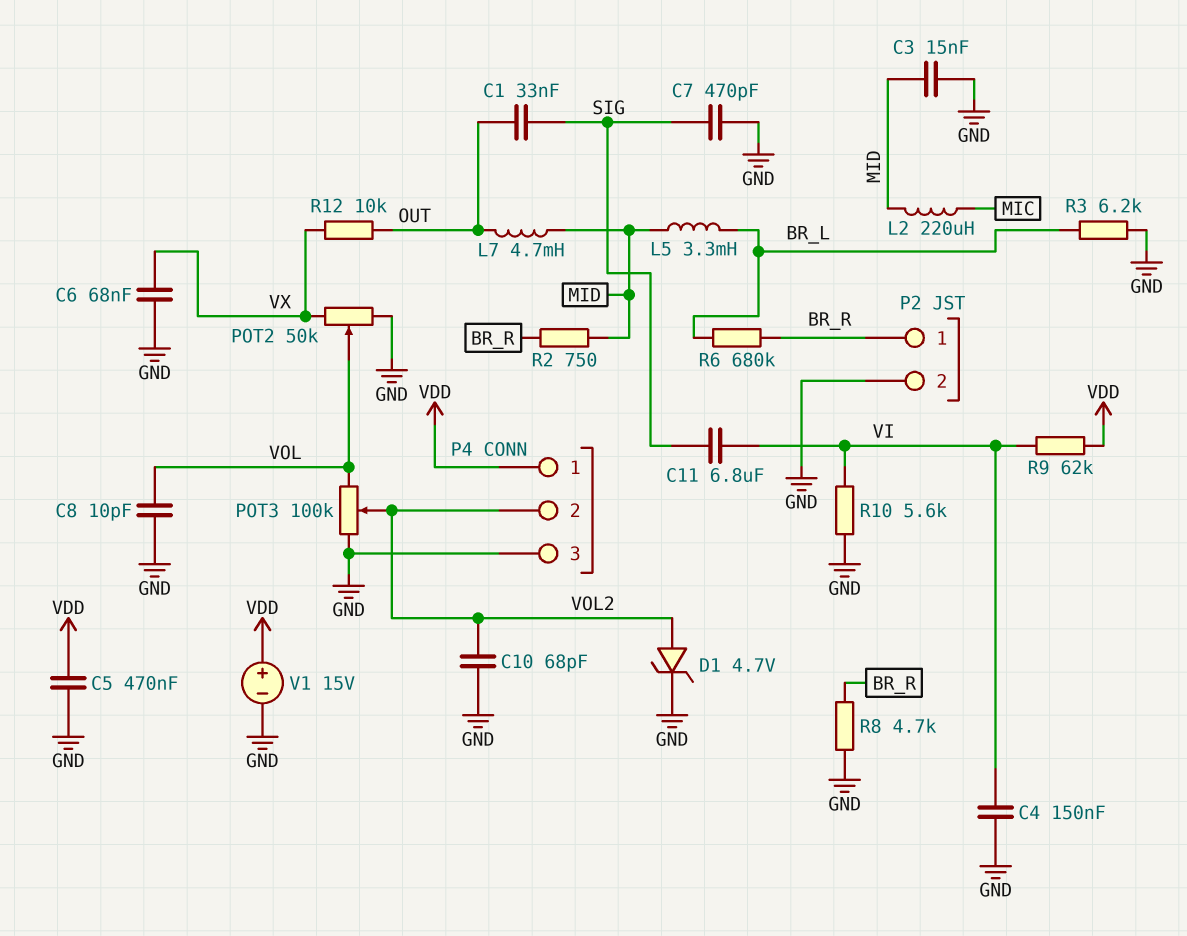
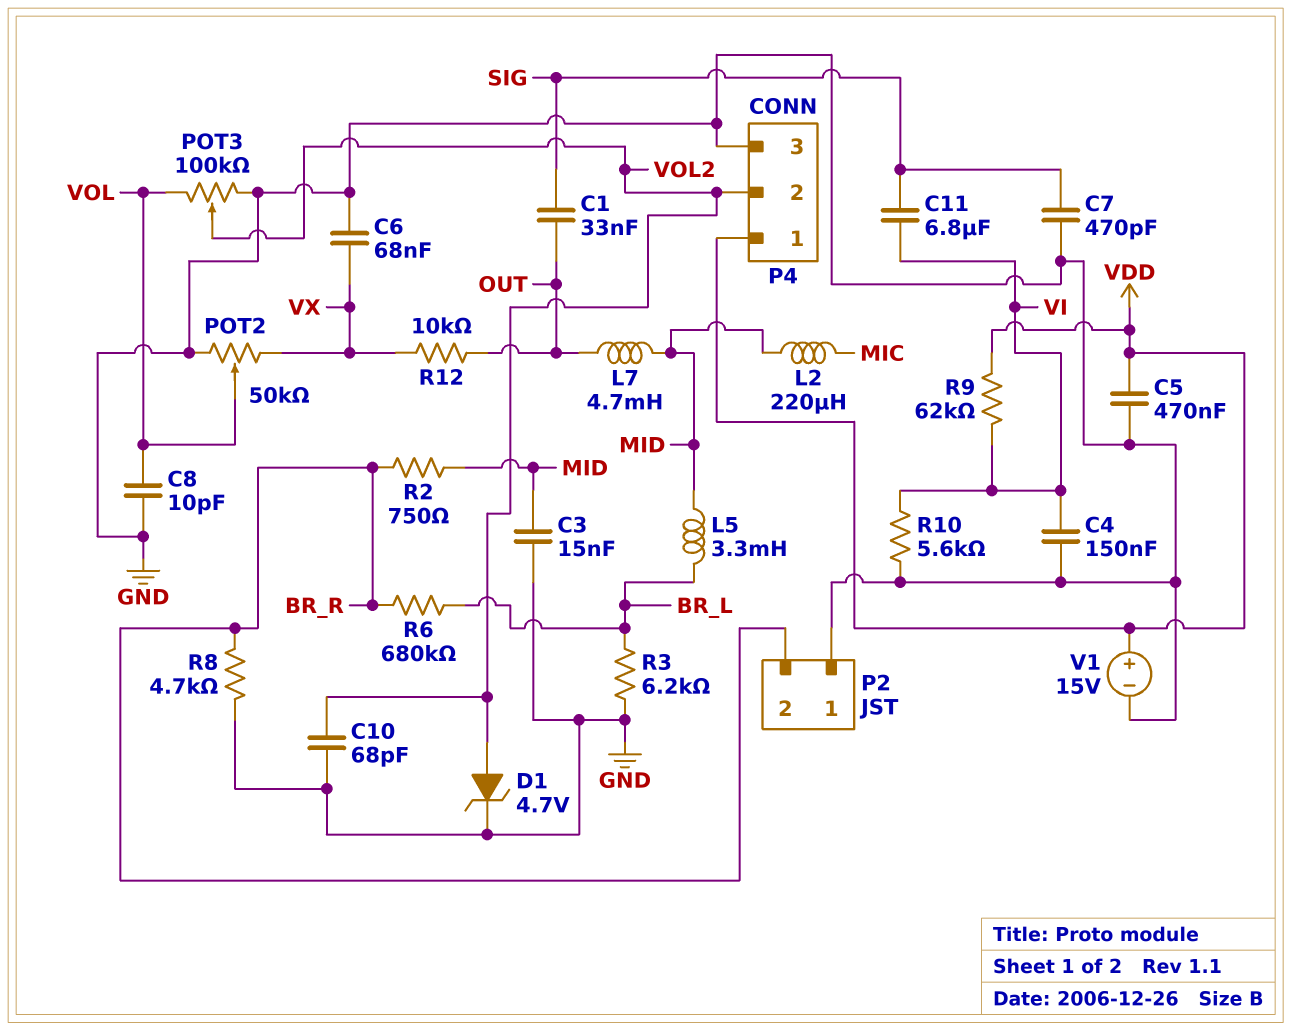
P2 pin 1: BR_R -> GND
P2 pin 2: GND -> BR_R

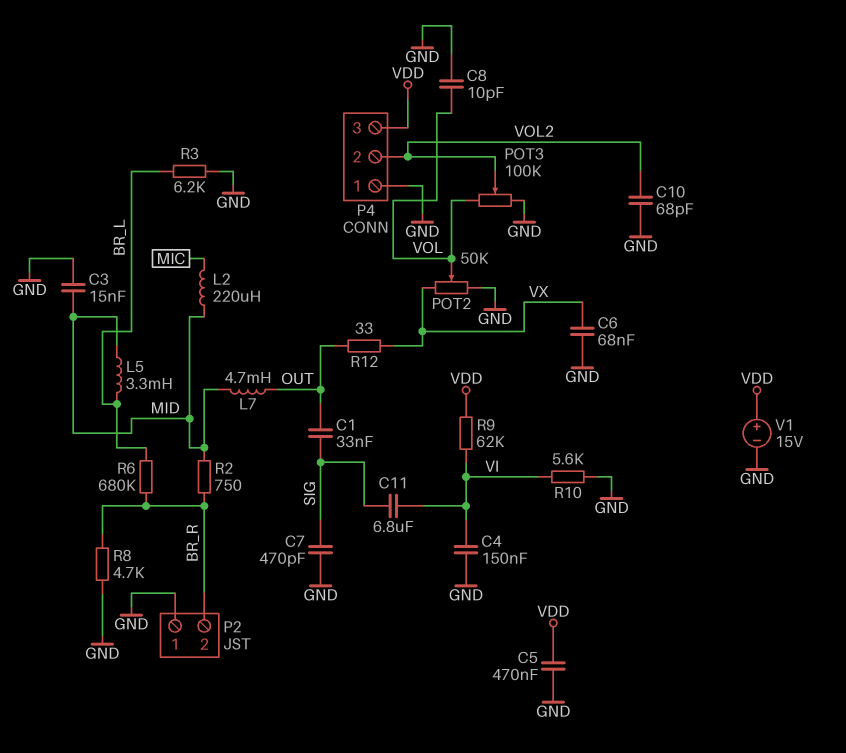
D1: zener 4.7V (A VOL2, K GND) -> none
P4 pin 1: VDD -> GND
P4 pin 3: GND -> VDD
R12: 10k (OUT, VX) -> 33 (OUT, VX)

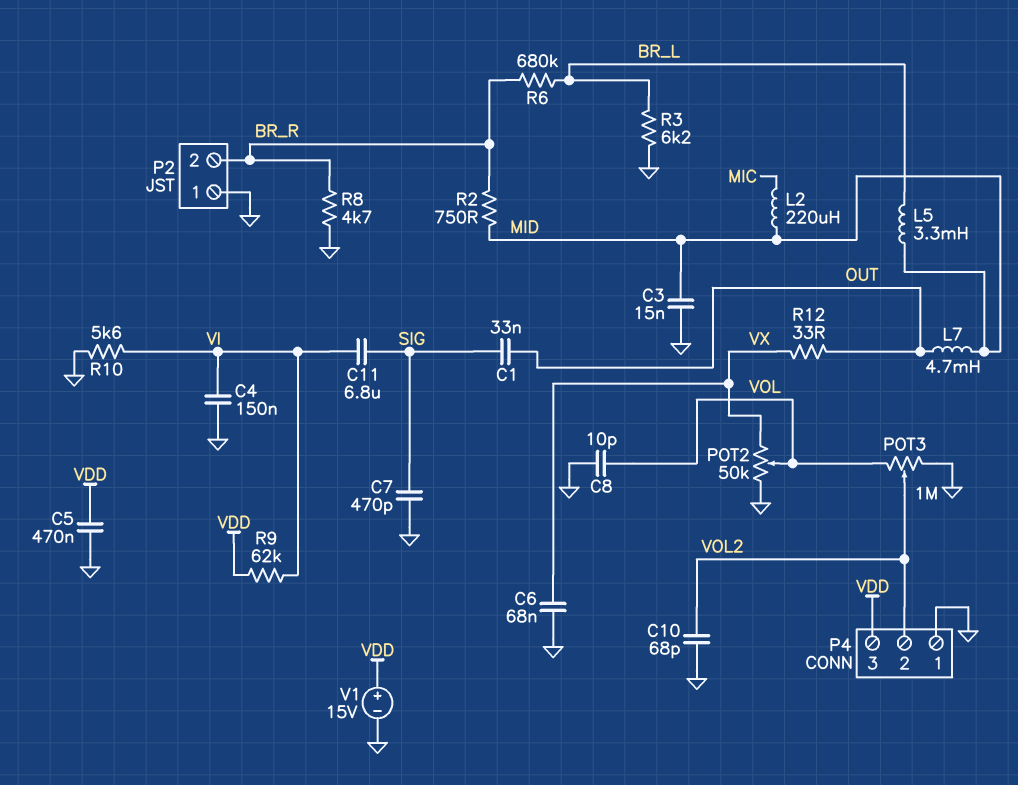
POT3: 100k (GND, VOL, wiper VOL2) -> 1M (GND, VOL, wiper VOL2)

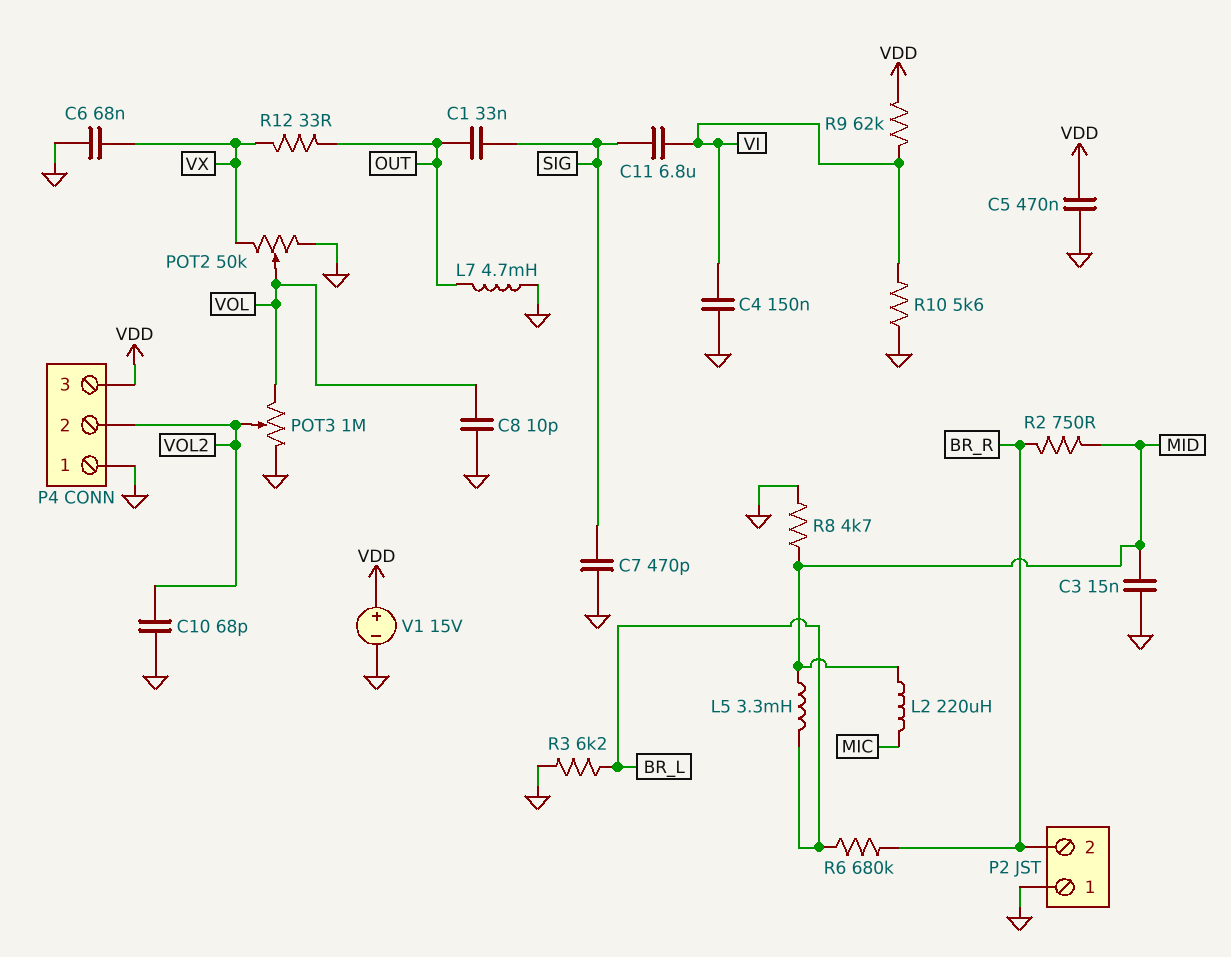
L7: 4.7mH (MID, OUT) -> 4.7mH (GND, OUT)
R8: 4.7k (BR_R, GND) -> 4.7k (GND, MID)

